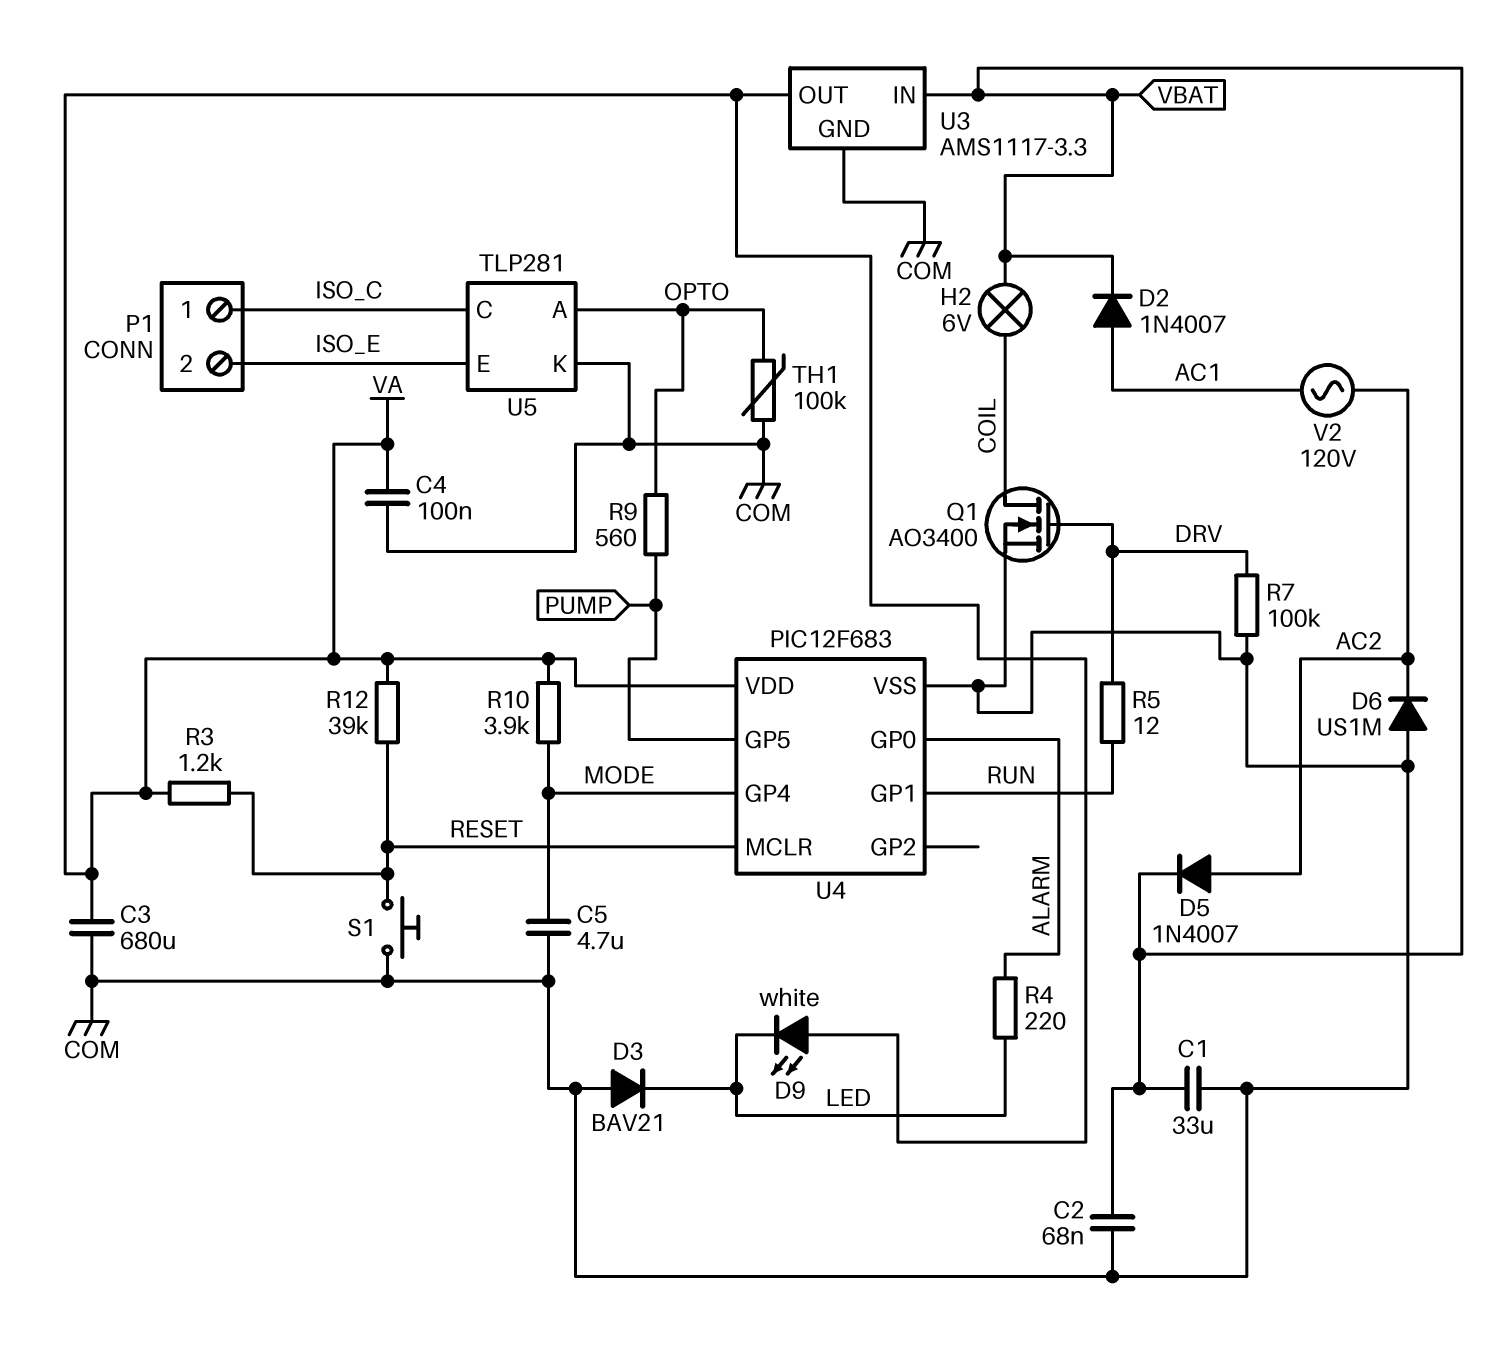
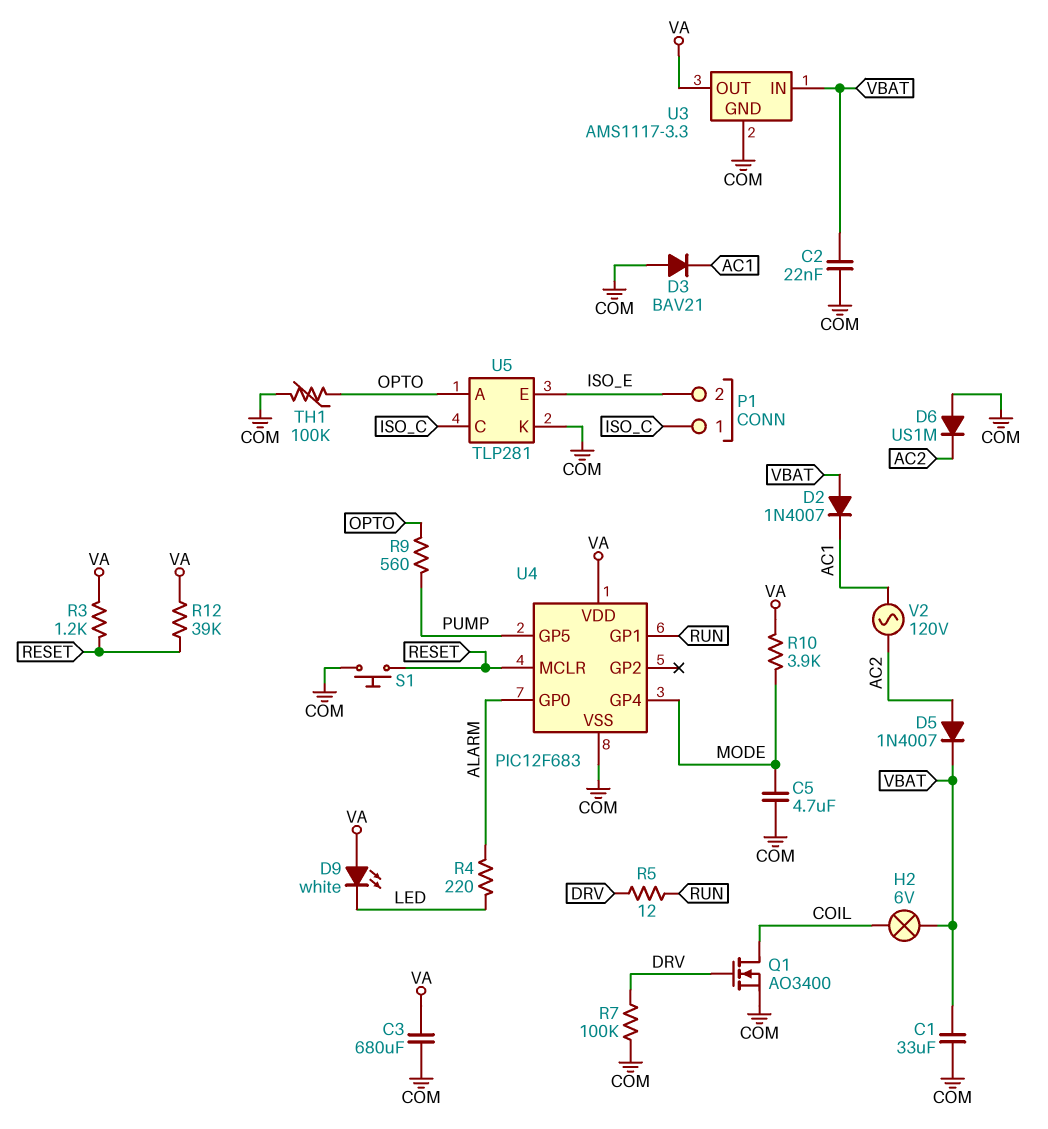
C2: 68nF (COM, VBAT) -> 22nF (COM, VBAT)
C4: 100nF (COM, VA) -> none
D2: diode 1N4007 (A AC1, K VBAT) -> diode 1N4007 (A VBAT, K AC1)
D3: diode BAV21 (A COM, K LED) -> diode BAV21 (A COM, K AC1)

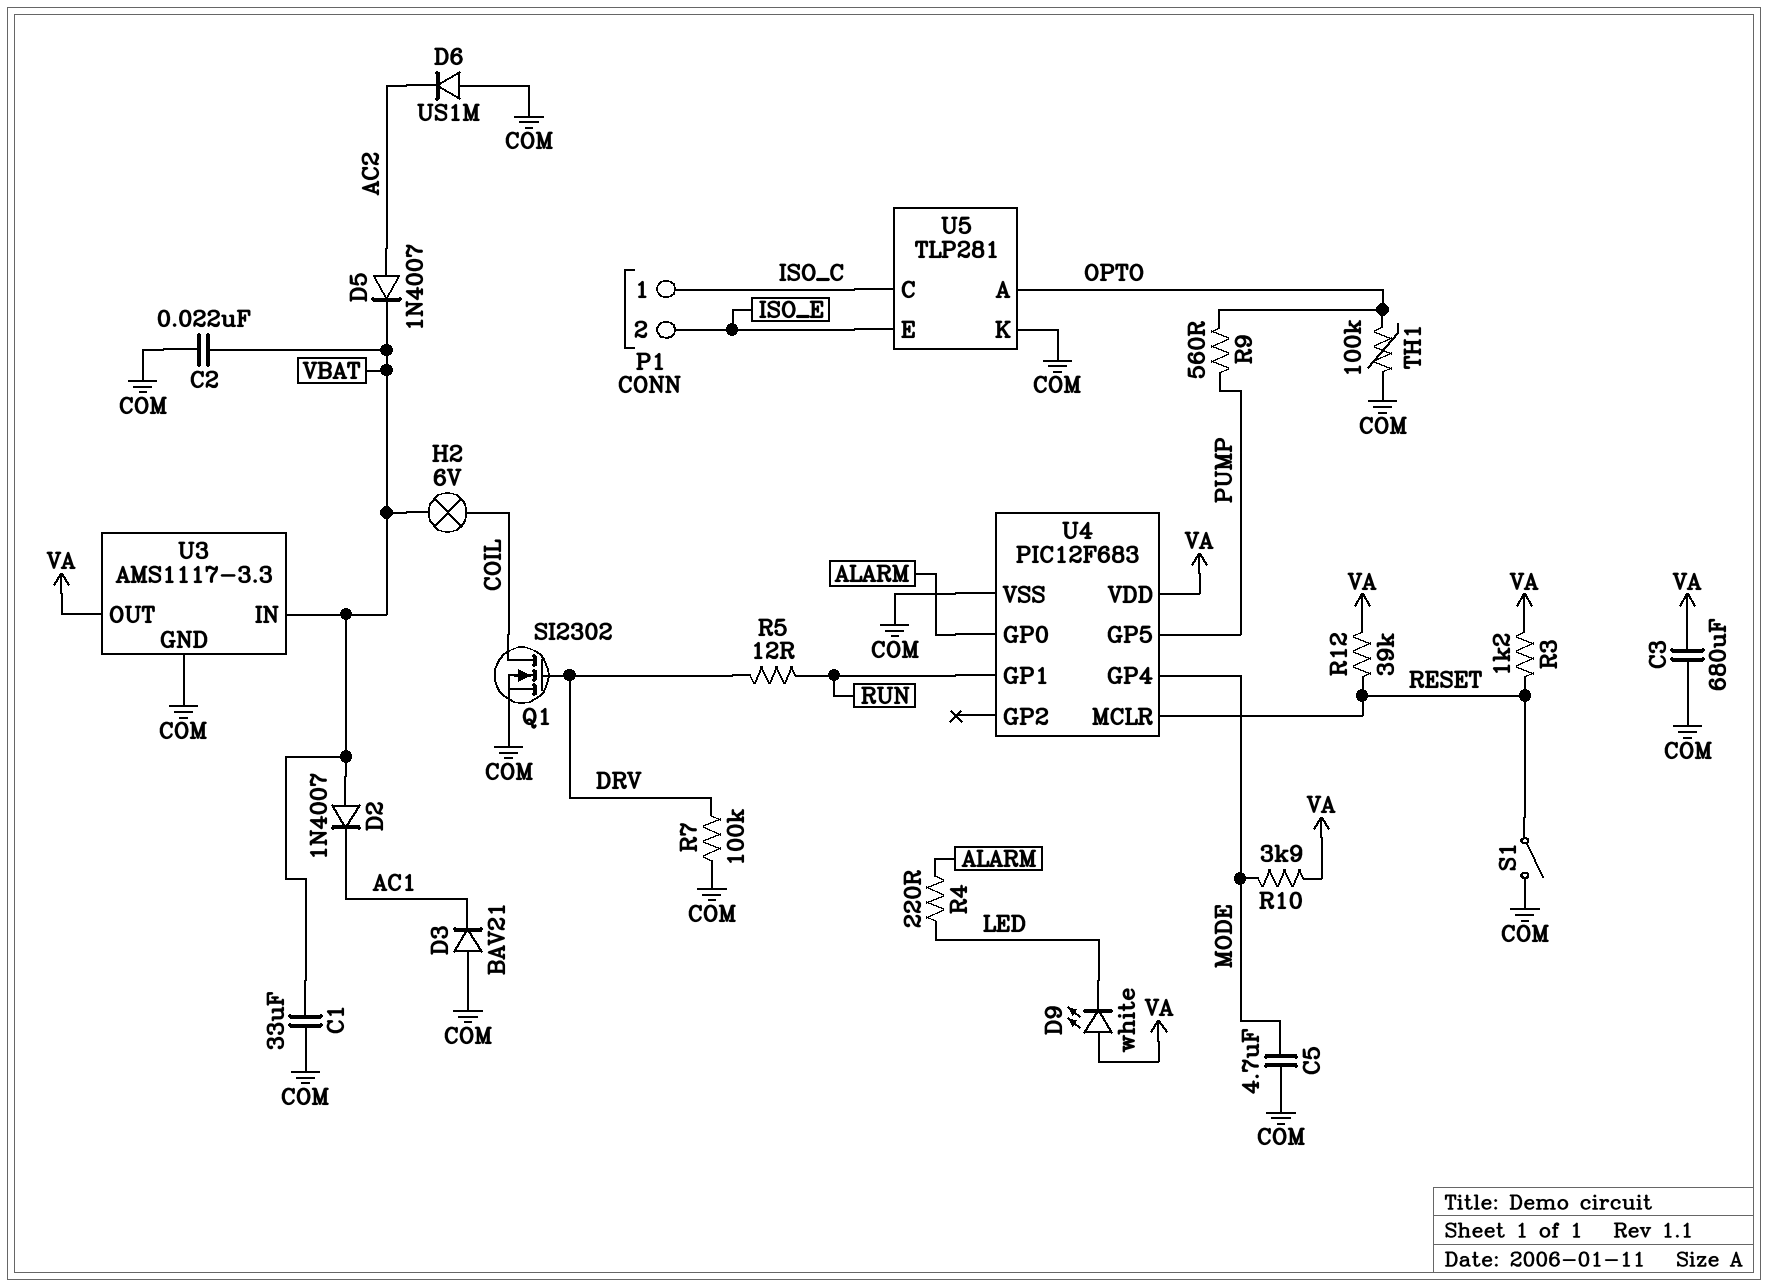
Q1: NMOS AO3400 (G DRV, D COIL, S COM) -> NMOS SI2302 (G DRV, D COIL, S COM)
S1: button (COM, RESET) -> switch (COM, RESET)
V2: AC 120V (AC1, AC2) -> none

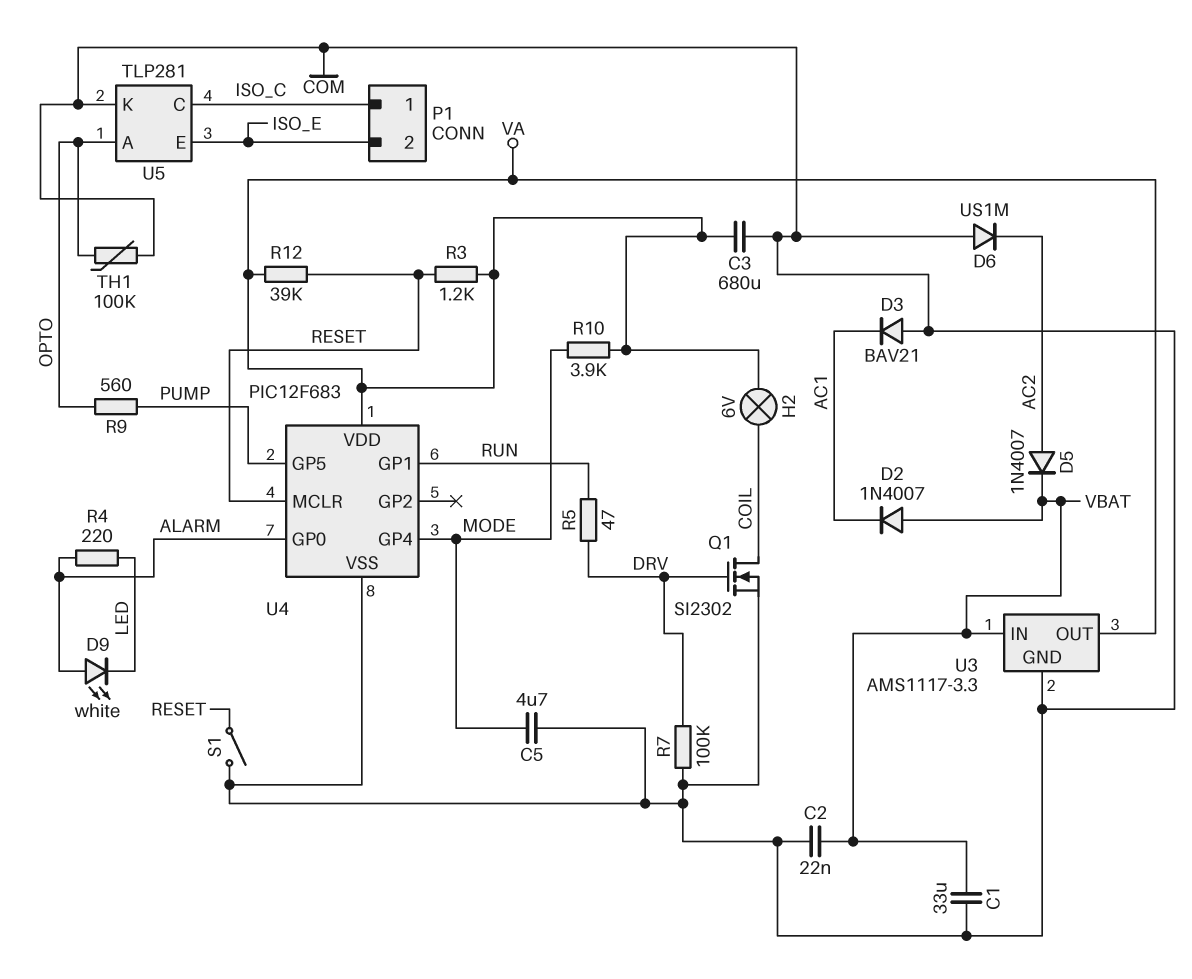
D9: LED white (A VA, K LED) -> LED white (A ALARM, K LED)
H2: lamp 6V (COIL, VBAT) -> lamp 6V (COIL, VA)
R5: 12 (DRV, RUN) -> 47 (DRV, RUN)

